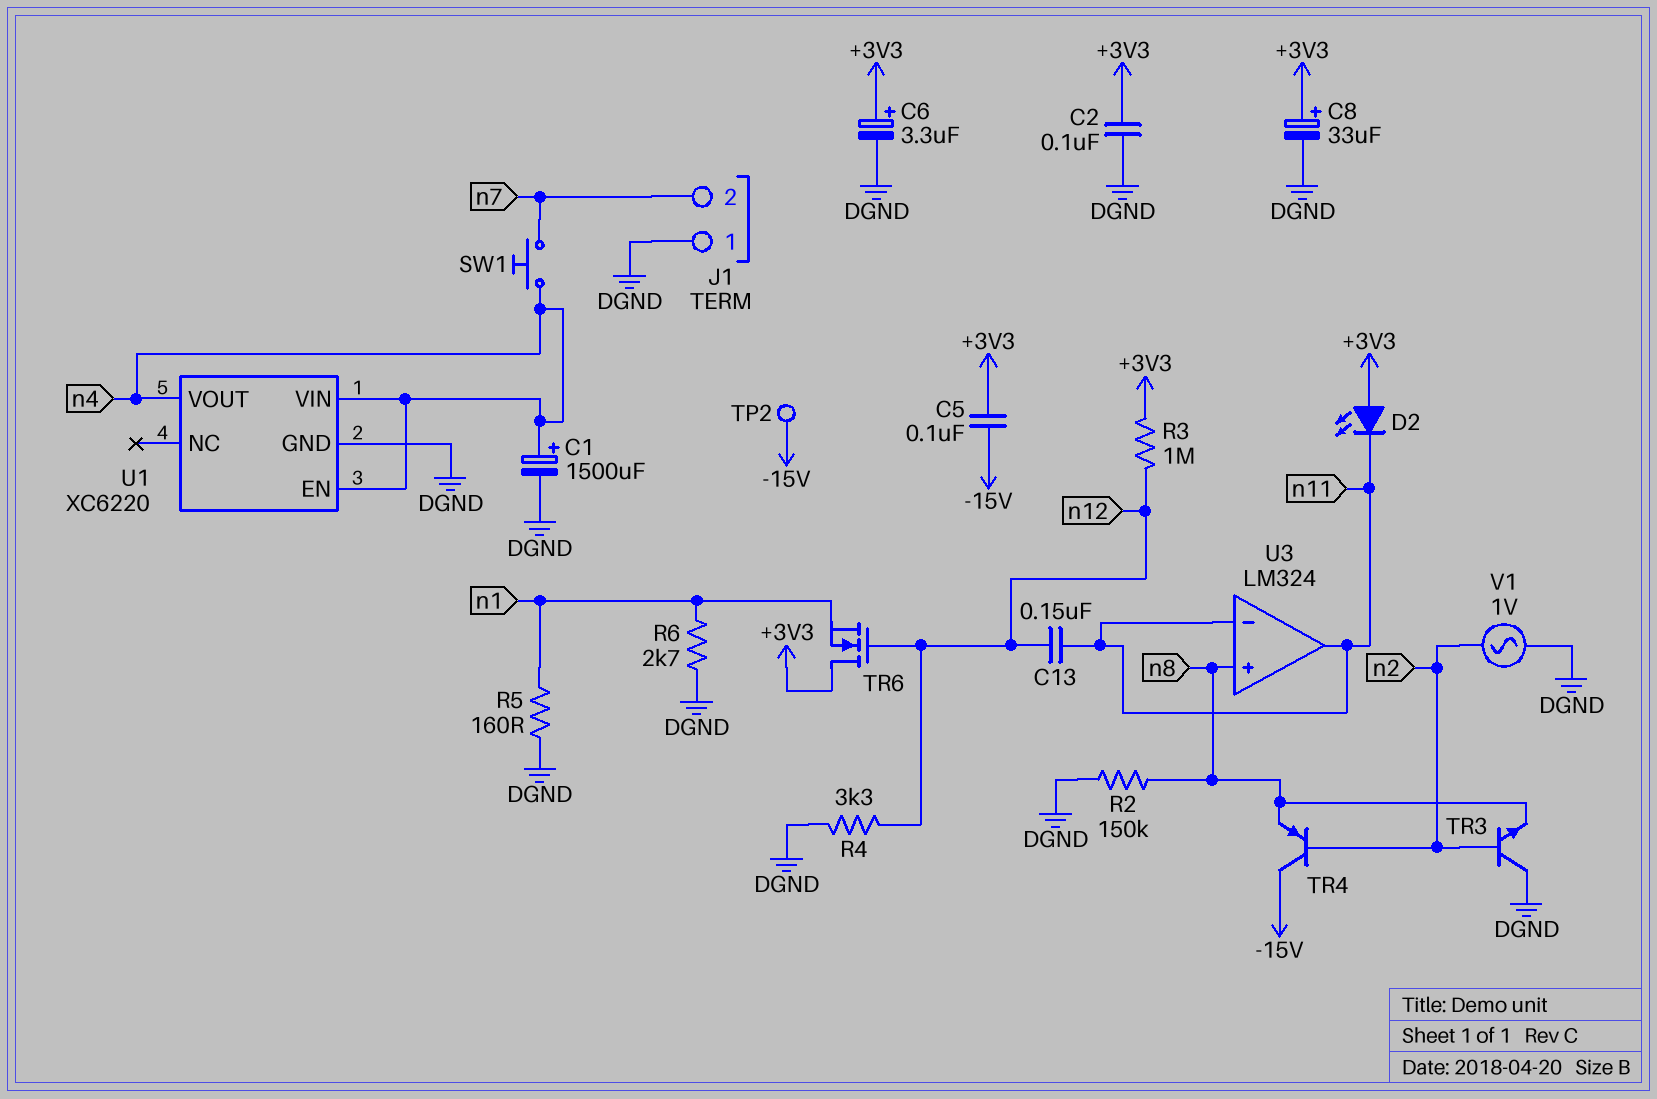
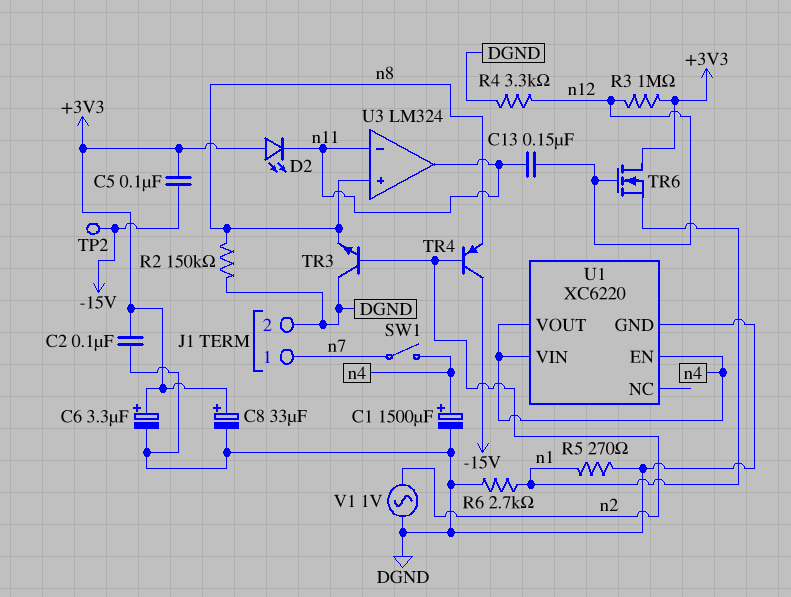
J1 pin 1: DGND -> n7
J1 pin 2: n7 -> DGND
R5: 160 (DGND, n1) -> 270 (DGND, n1)
SW1: button (n4, n7) -> switch (n4, n7)

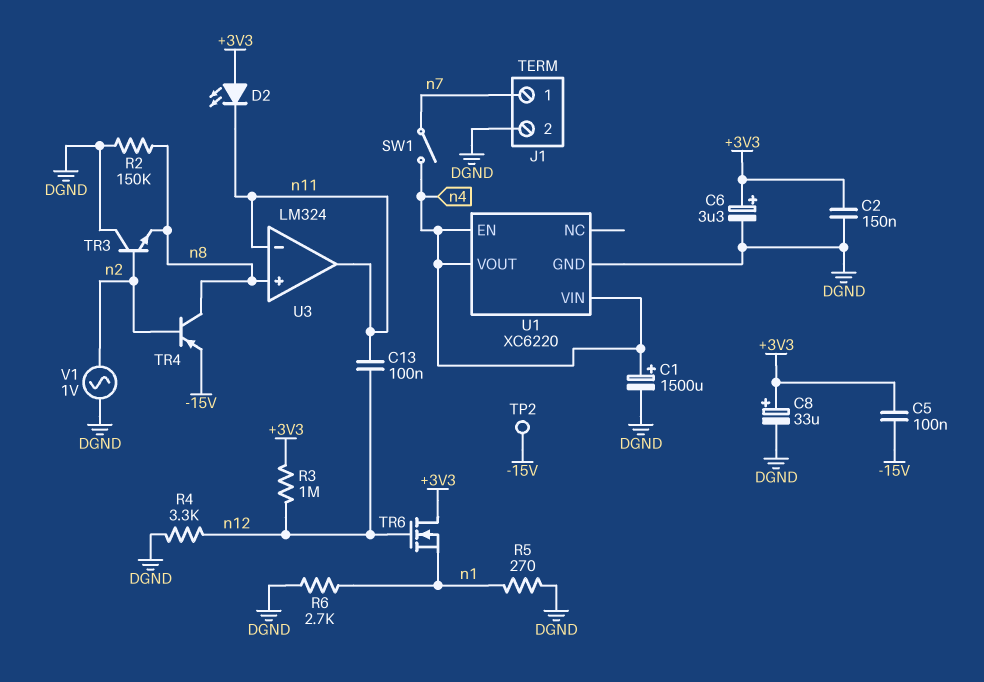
C2: 100nF (+3V3, DGND) -> 150nF (+3V3, DGND)
C13: 150nF (n11, n12) -> 100nF (n11, n12)
TR4: PNP (B n2, C -15V, E n8) -> PNP (B n2, C n8, E -15V)

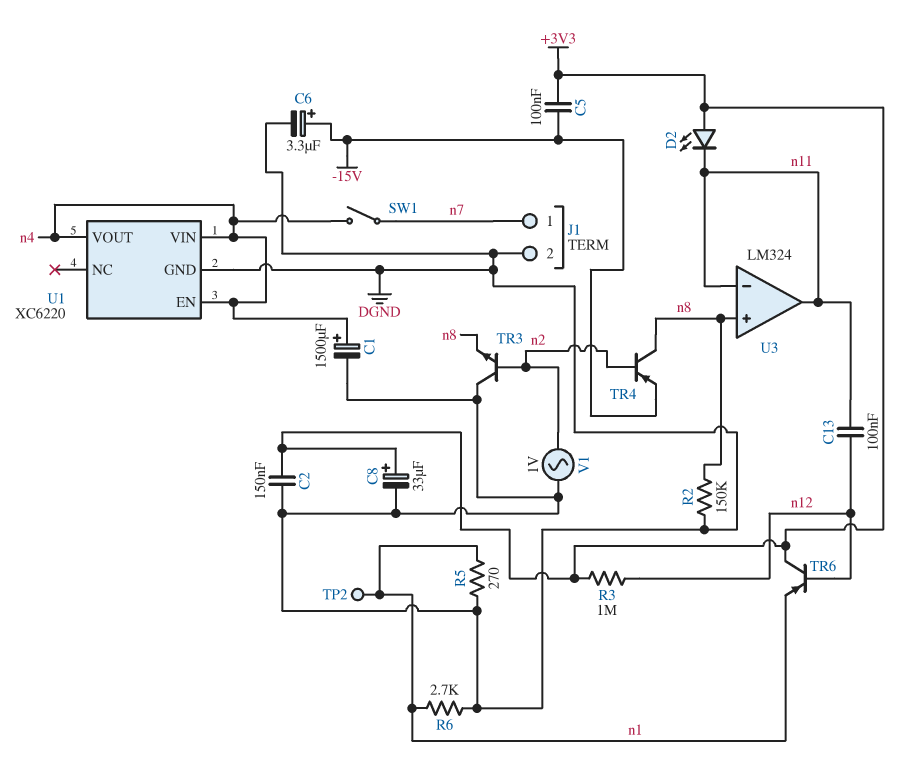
C6: 3.3uF (plus +3V3, minus DGND) -> 3.3uF (plus -15V, minus DGND)
R4: 3.3k (DGND, n12) -> none
TP2: test point (-15V) -> test point (n1)
TR6: NMOS (G n12, D +3V3, S n1) -> PNP (B n12, C +3V3, E n1)

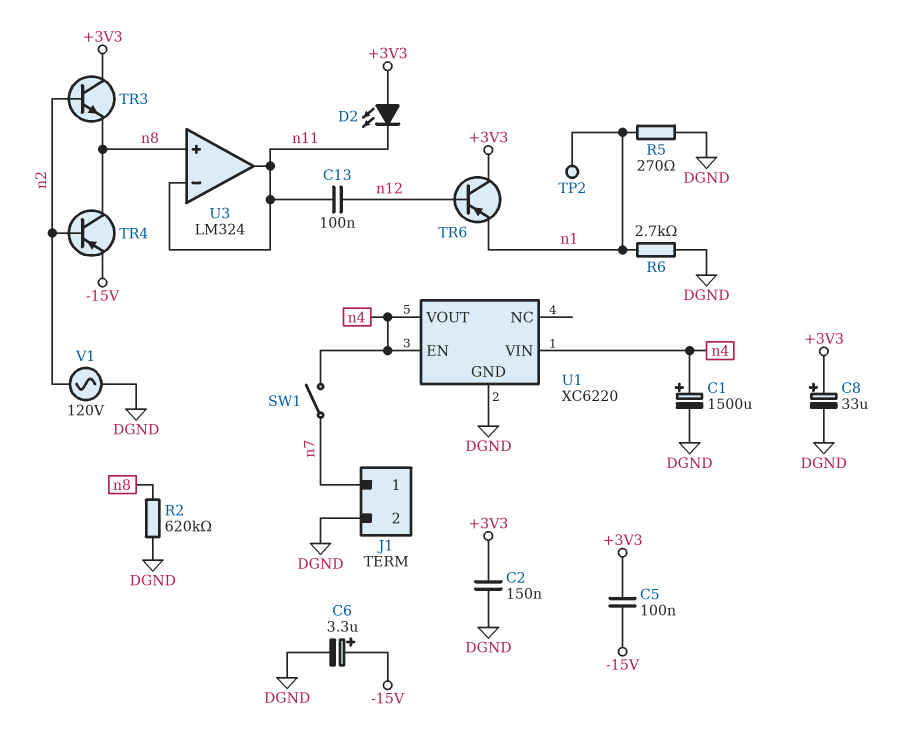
R2: 150k (DGND, n8) -> 620k (DGND, n8)
R3: 1M (+3V3, n12) -> none
TR3: NPN (B n2, C DGND, E n8) -> NPN (B n2, C +3V3, E n8)
V1: AC 1V (DGND, n2) -> AC 120V (DGND, n2)

